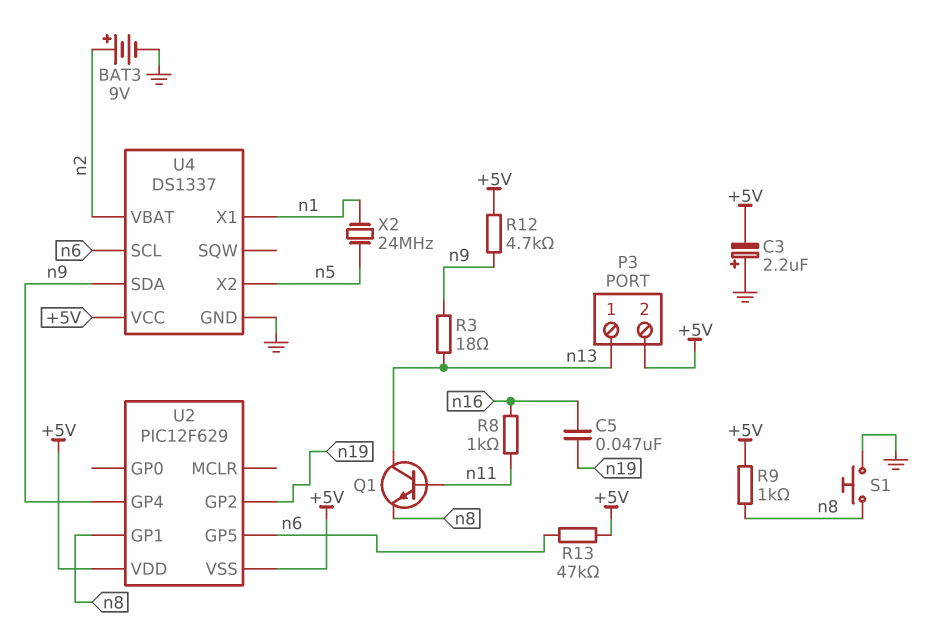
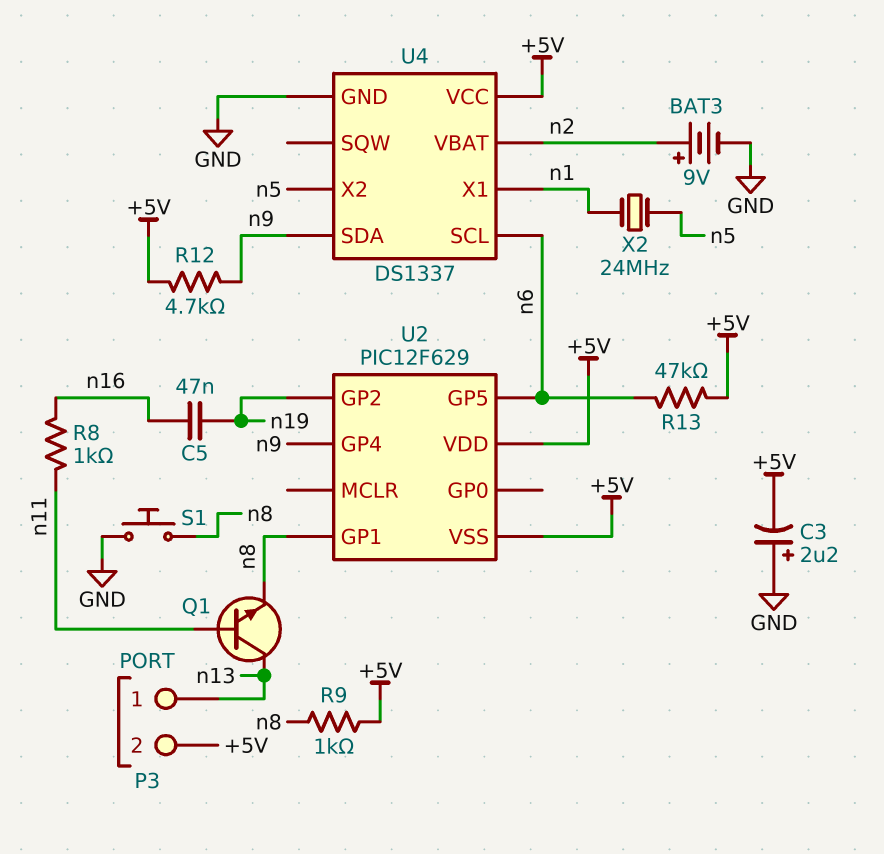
R3: 18 (n9, n13) -> none

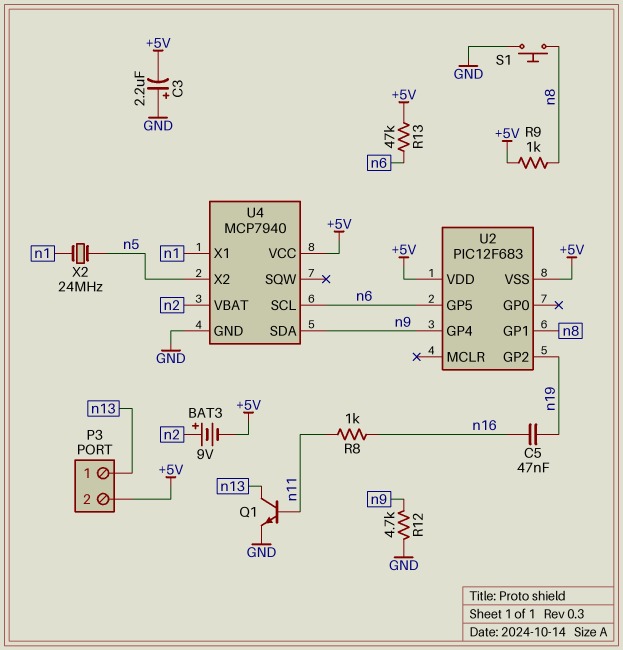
BAT3: 9V (plus n2, minus GND) -> 9V (plus n2, minus +5V)
Q1: NPN (B n11, C n13, E n8) -> NPN (B n11, C n13, E GND)
R12: 4.7k (+5V, n9) -> 4.7k (GND, n9)
U2: PIC12F629 -> PIC12F683
U4: DS1337 -> MCP7940

